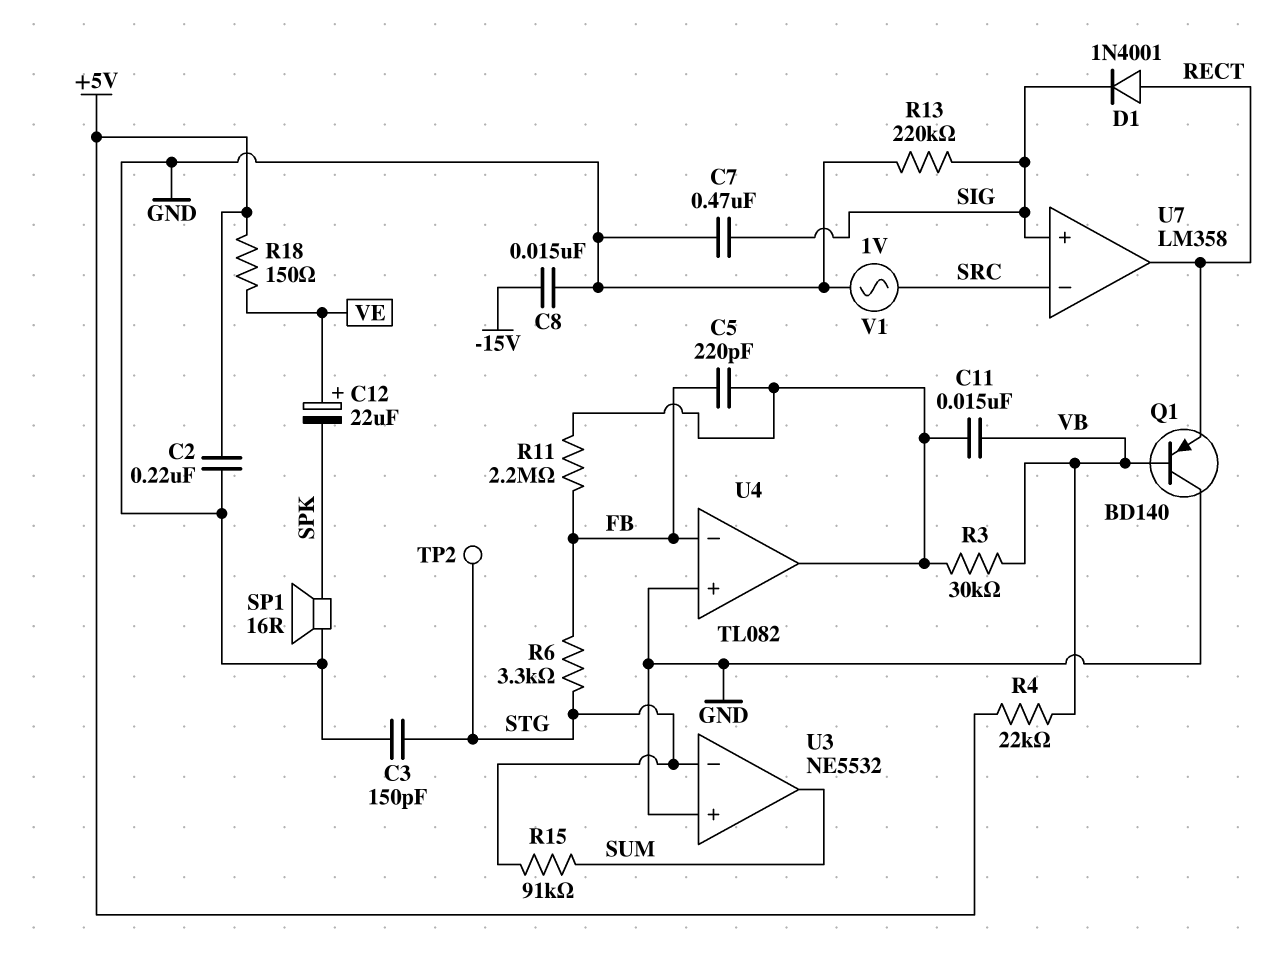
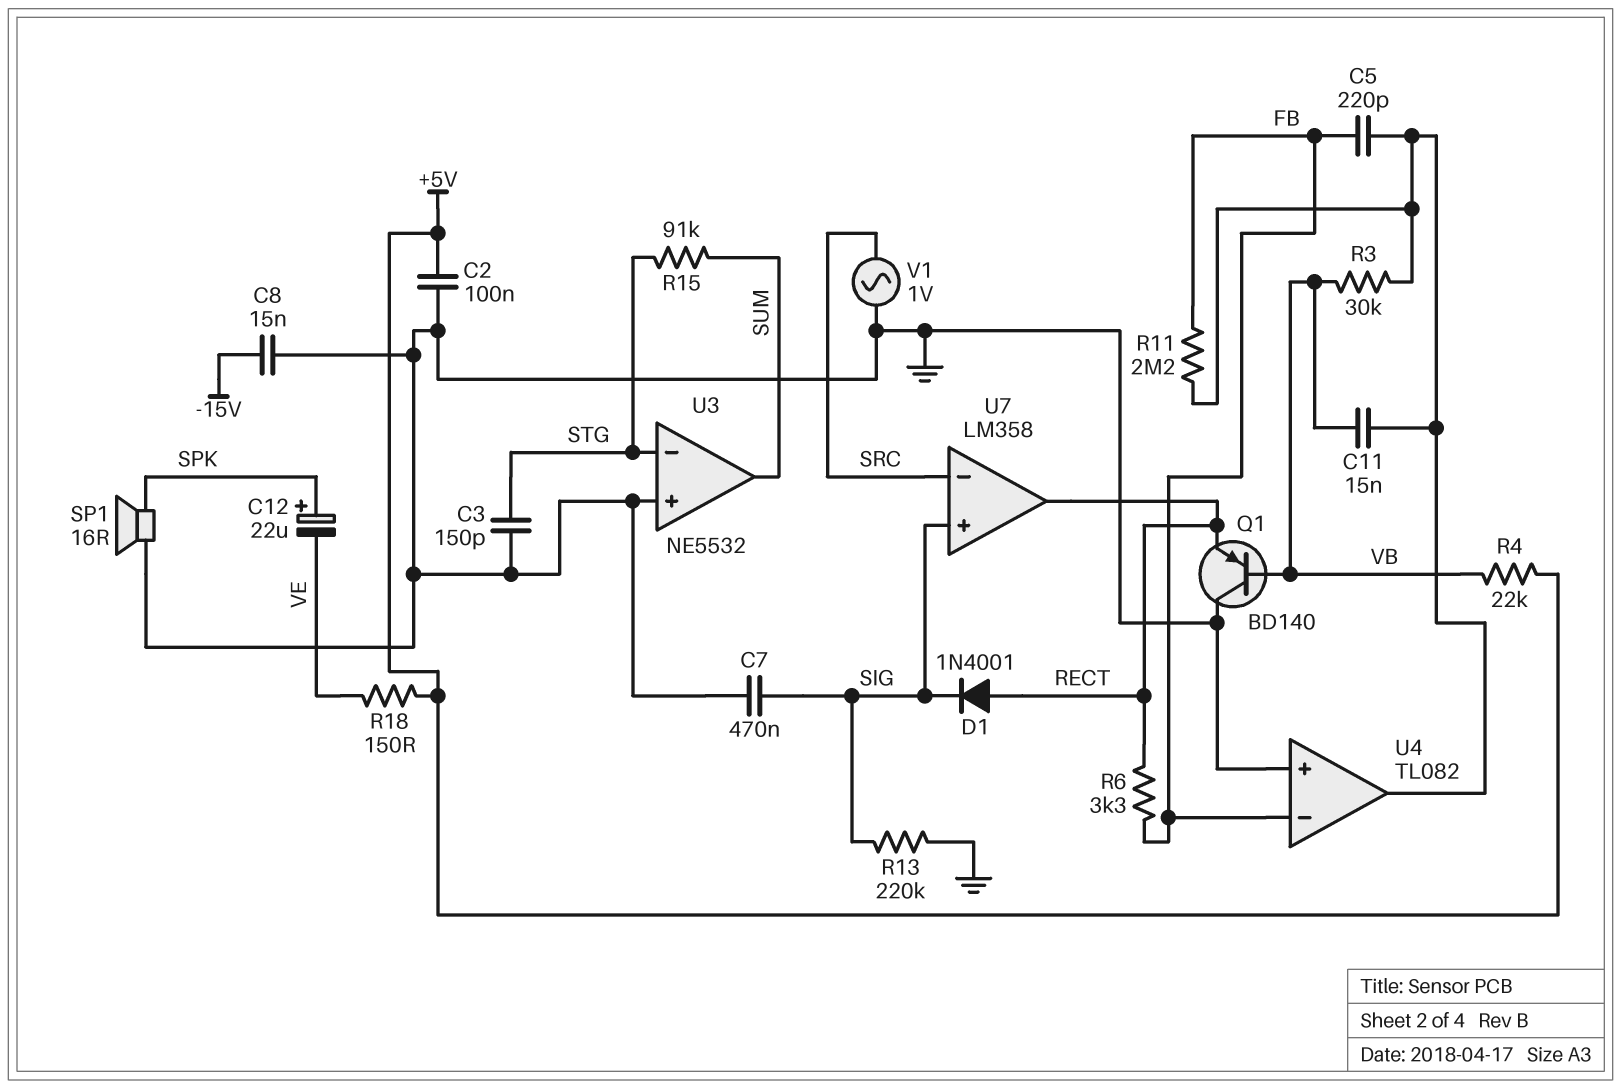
C2: 220nF (+5V, GND) -> 100nF (+5V, GND)
C12: 22uF (plus VE, minus SPK) -> 22uF (plus SPK, minus VE)
R6: 3.3k (FB, STG) -> 3.3k (FB, RECT)
TP2: test point (STG) -> none

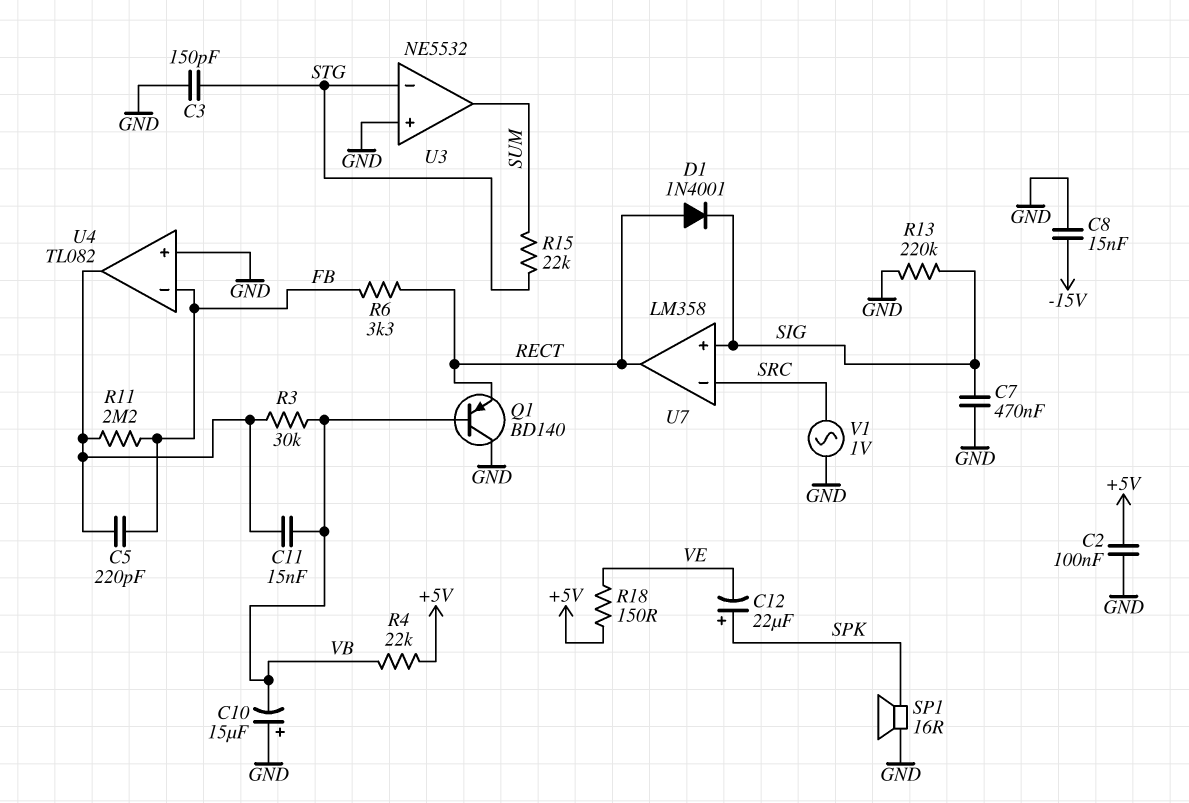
C10: none -> 15uF (plus GND, minus VB)
R15: 91k (STG, SUM) -> 22k (STG, SUM)

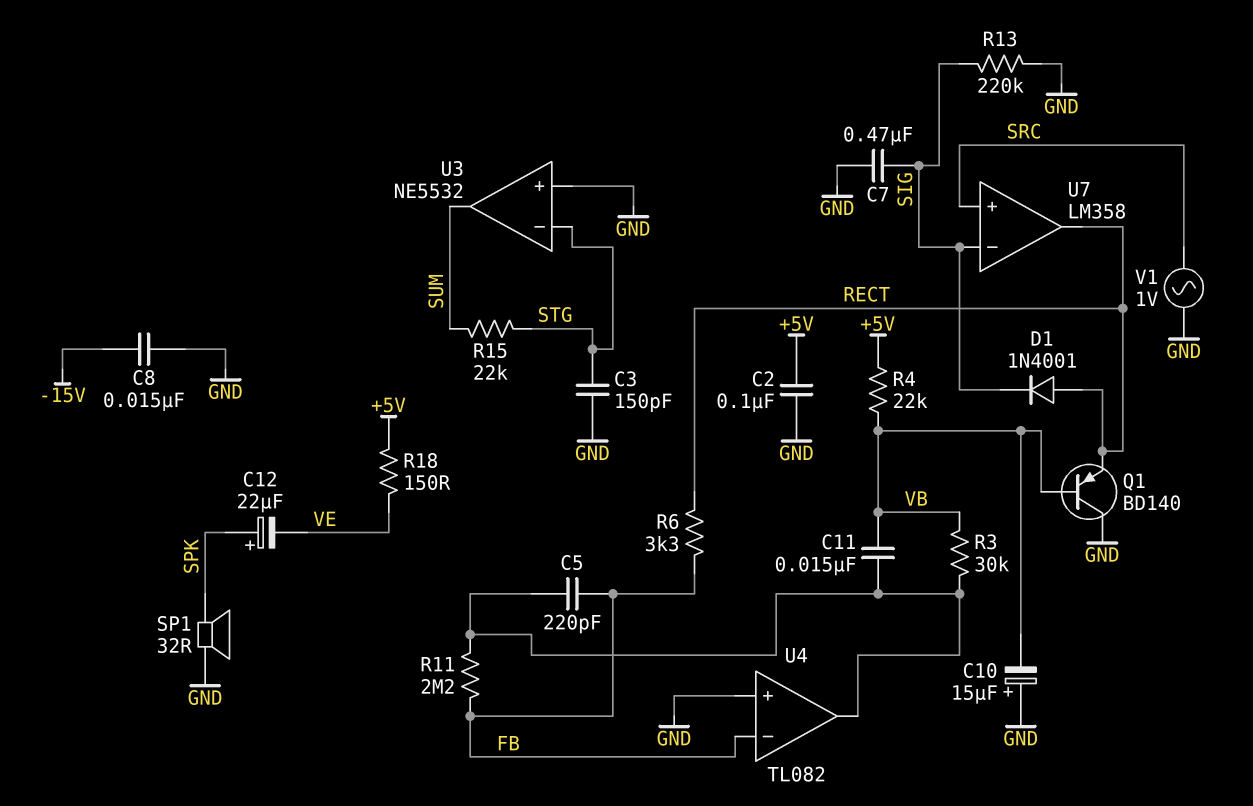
SP1: speaker 16R (GND, SPK) -> speaker 32R (GND, SPK)
U7 pin in+: SIG -> SRC
U7 pin in-: SRC -> SIG

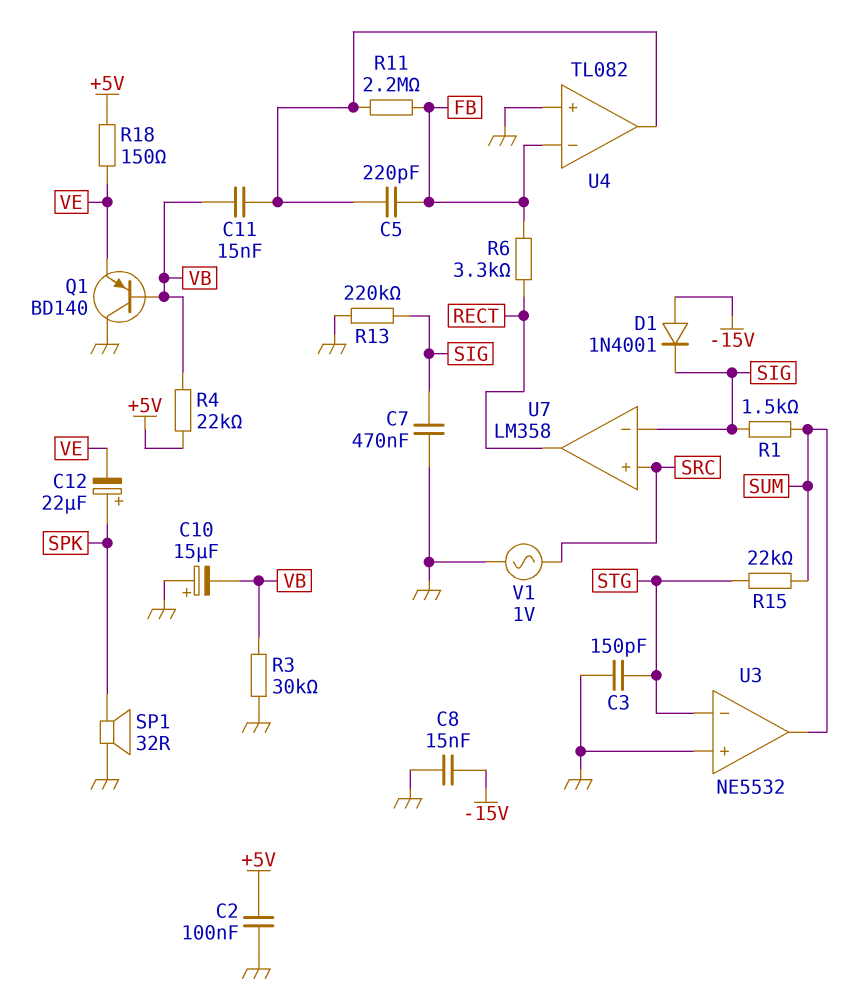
D1: diode 1N4001 (A RECT, K SIG) -> diode 1N4001 (A -15V, K SIG)
Q1: PNP BD140 (B VB, C GND, E RECT) -> PNP BD140 (B VB, C GND, E VE)
R1: none -> 1.5k (SIG, SUM)
R3: 30k (U4/out, VB) -> 30k (GND, VB)

